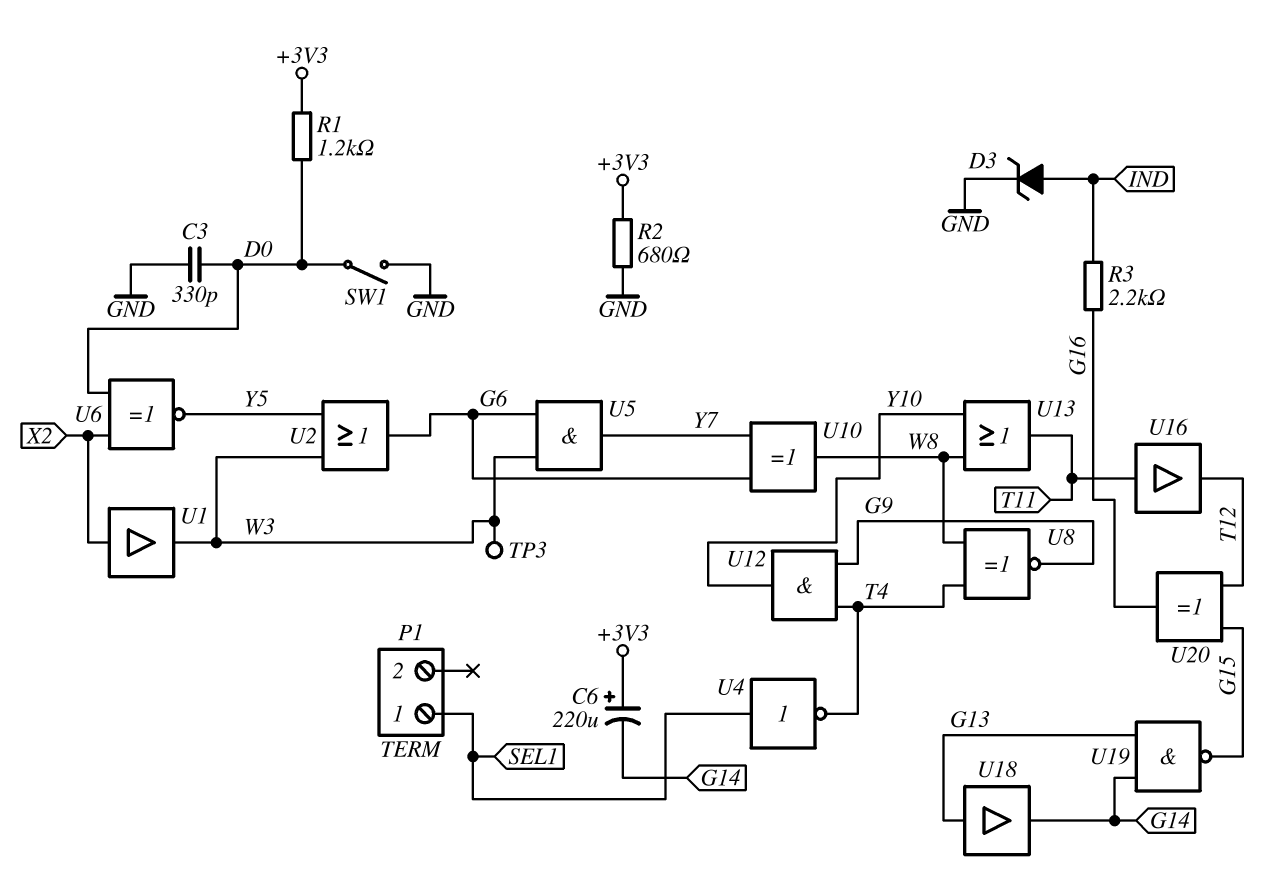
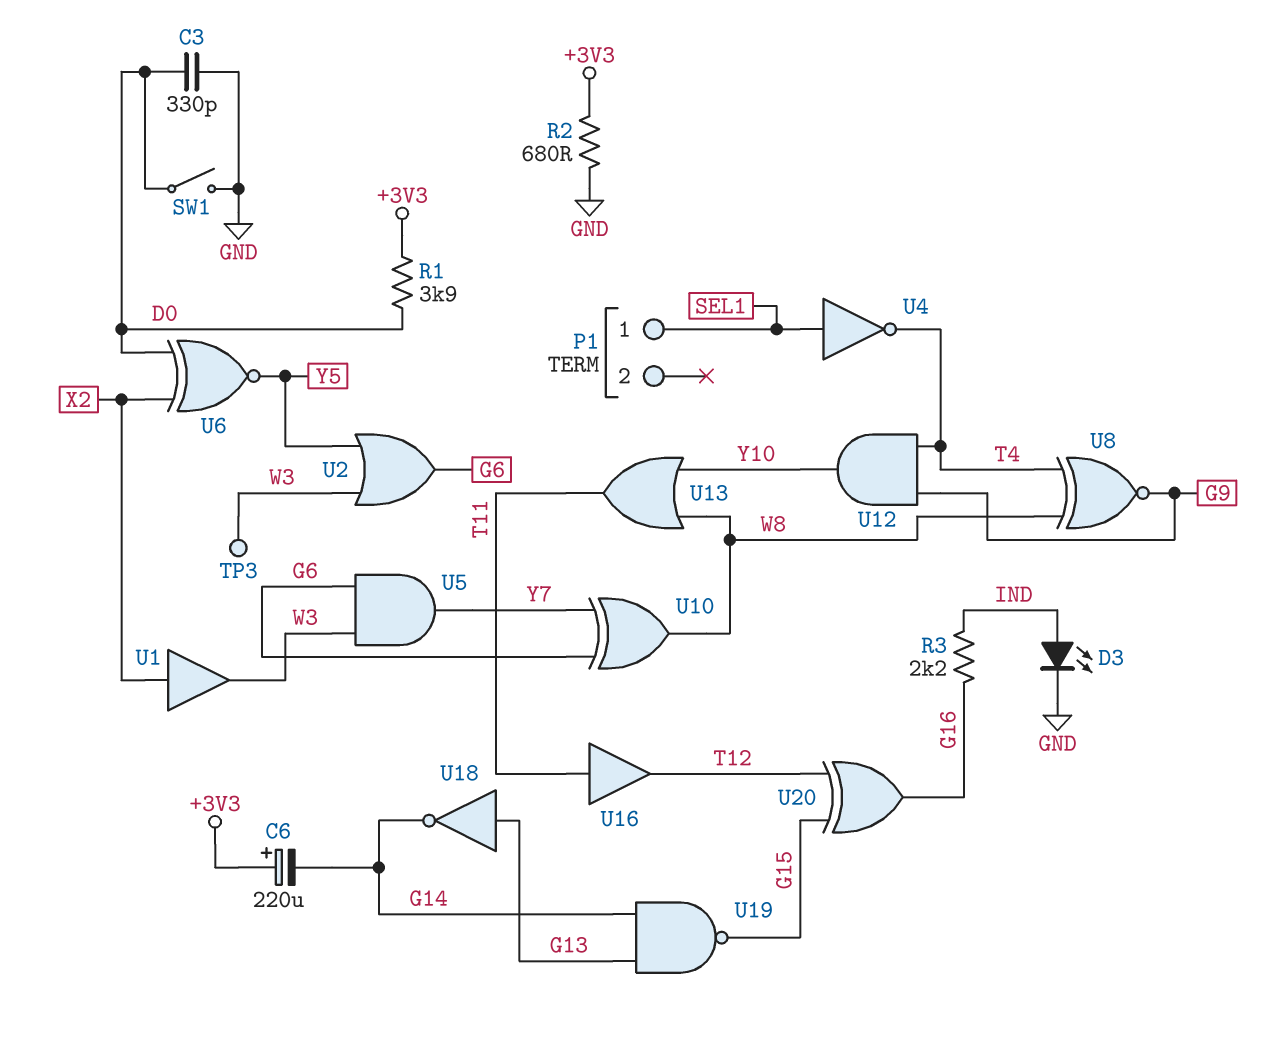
D3: zener (A IND, K GND) -> LED (A IND, K GND)
R1: 1.2k (+3V3, D0) -> 3.9k (+3V3, D0)
U18: buffer (in G13, out G14) -> NOT (in G13, out G14)

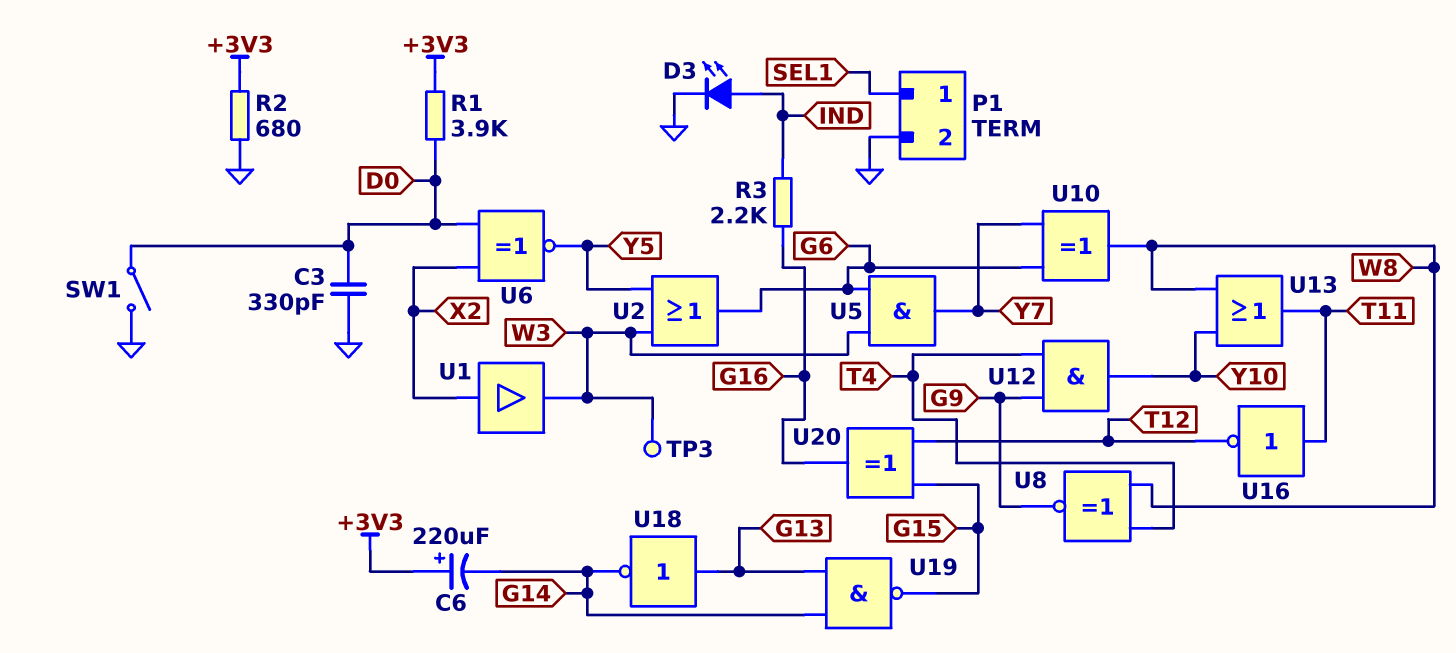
P1 pin 2: none -> GND
U4: NOT (in SEL1, out T4) -> none
U16: buffer (in T11, out T12) -> NOT (in T11, out T12)

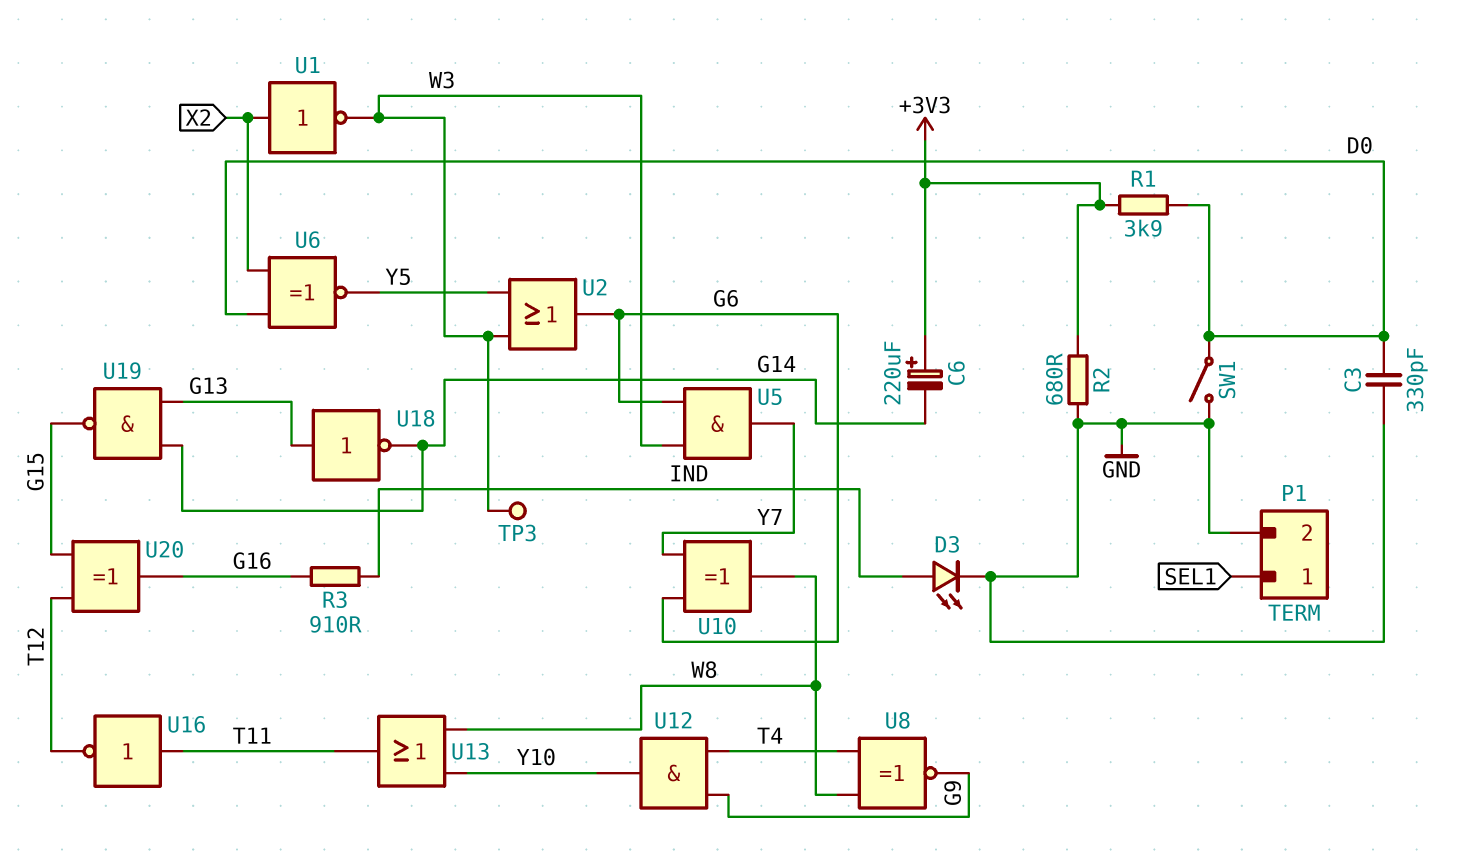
R3: 2.2k (G16, IND) -> 910 (G16, IND)
U1: buffer (in X2, out W3) -> NOT (in X2, out W3)

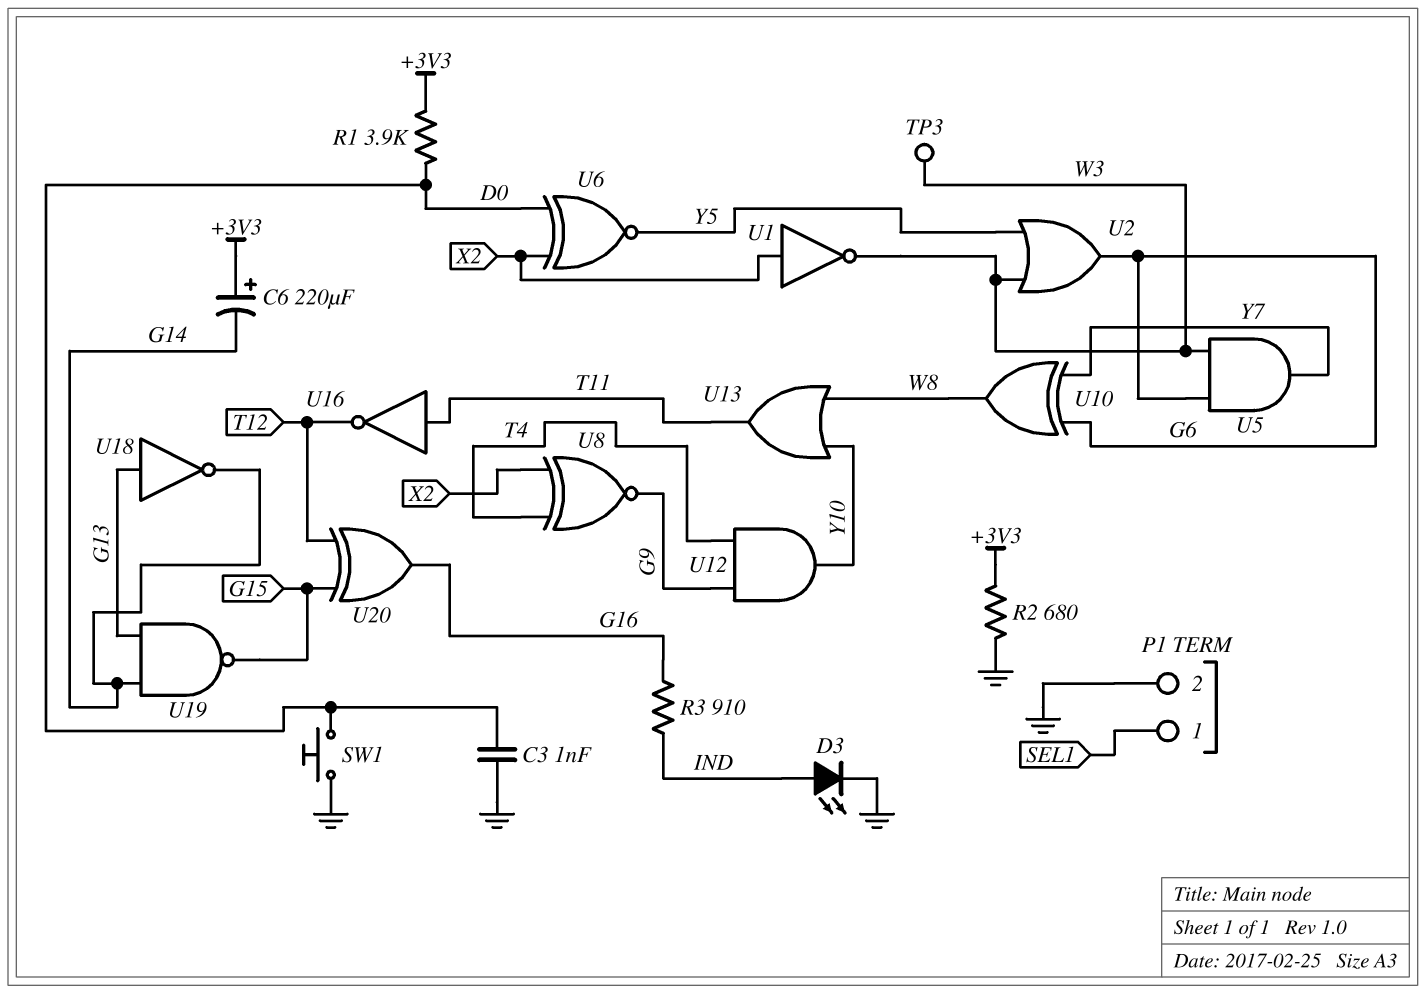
C3: 330pF (D0, GND) -> 1nF (D0, GND)
SW1: switch (D0, GND) -> button (D0, GND)
U8: XNOR (in T4, in W8, out G9) -> XNOR (in T4, in X2, out G9)

